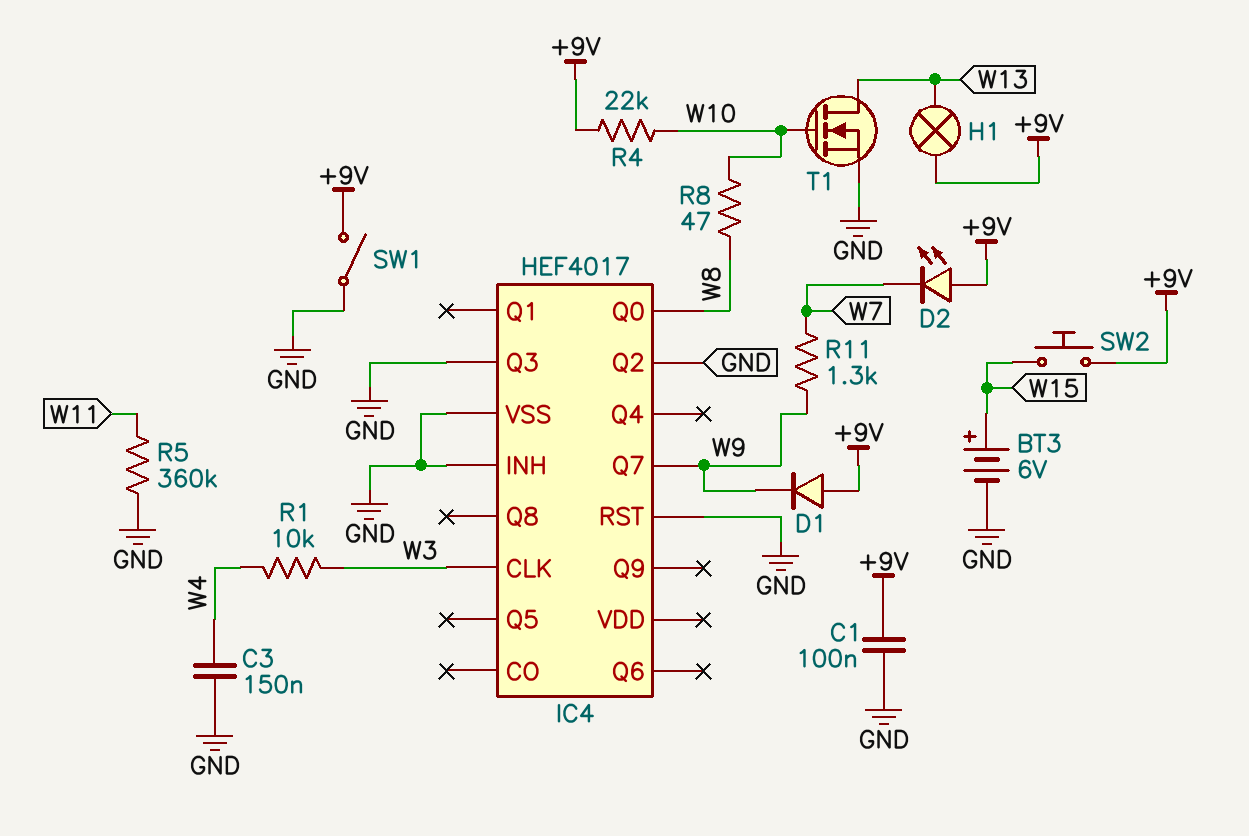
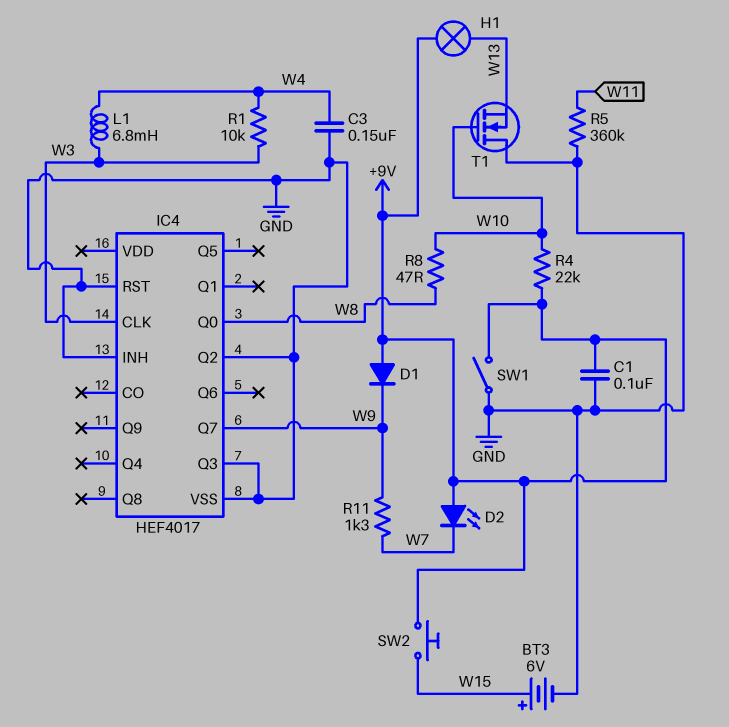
L1: none -> 6.8mH (W3, W4)
T1: NMOS (G W10, D W13, S GND) -> NMOS (G W10, D GND, S W13)

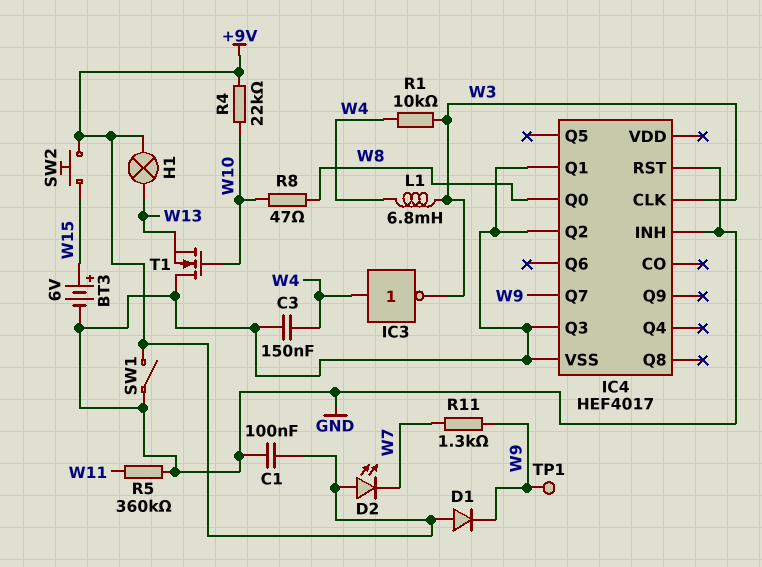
IC3: none -> NOT (in W4, out W3)
IC4 pin Q1: none -> GND
TP1: none -> test point (W9)

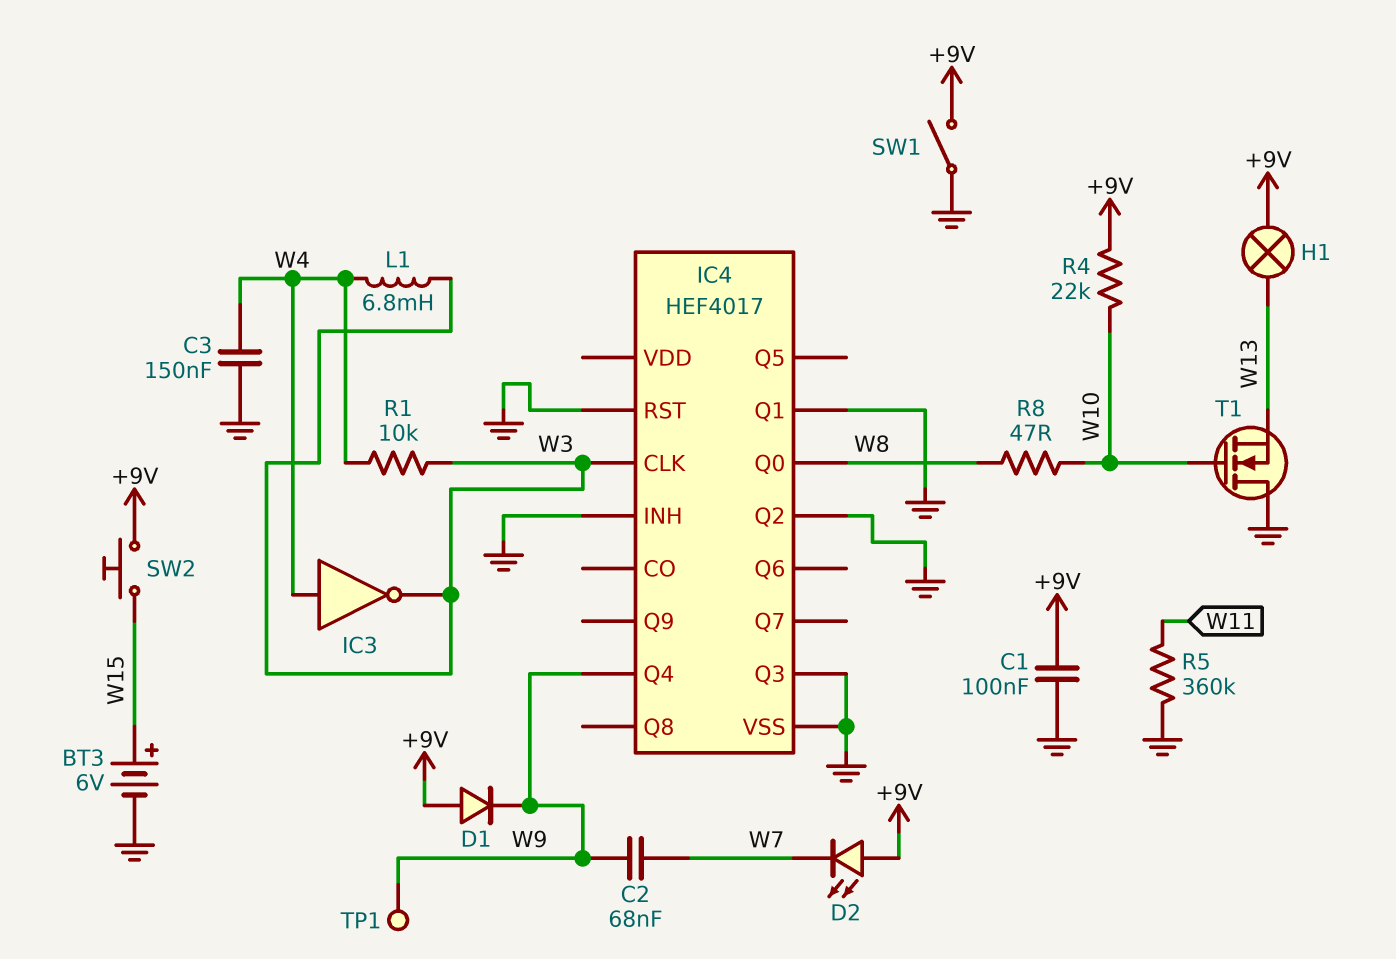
C2: none -> 68nF (W7, W9)
IC4 pin Q4: none -> W9
IC4 pin Q7: W9 -> none
R11: 1.3k (W7, W9) -> none

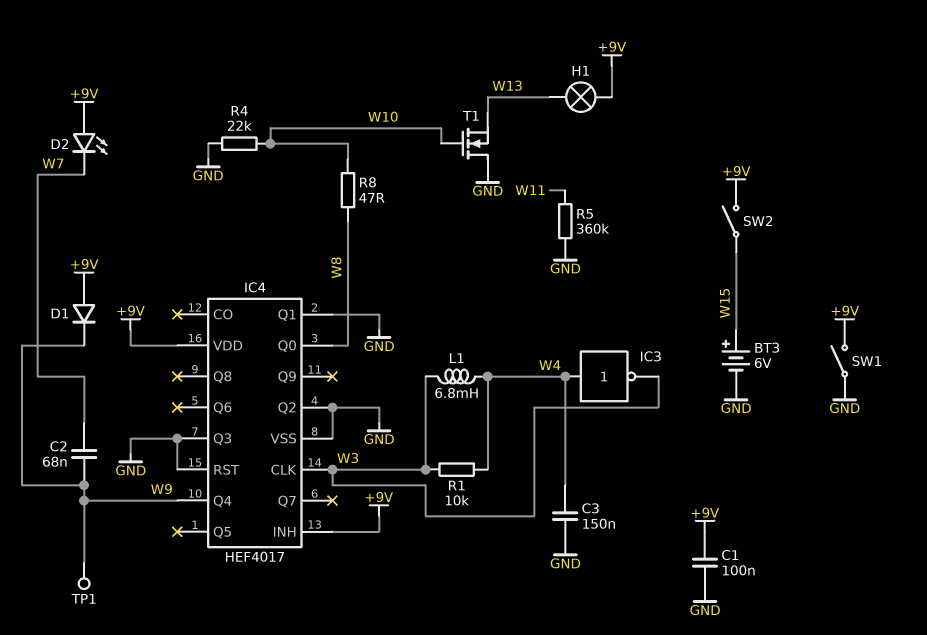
IC4 pin INH: GND -> +9V
IC4 pin VDD: none -> +9V
R4: 22k (+9V, W10) -> 22k (GND, W10)
SW2: button (+9V, W15) -> switch (+9V, W15)

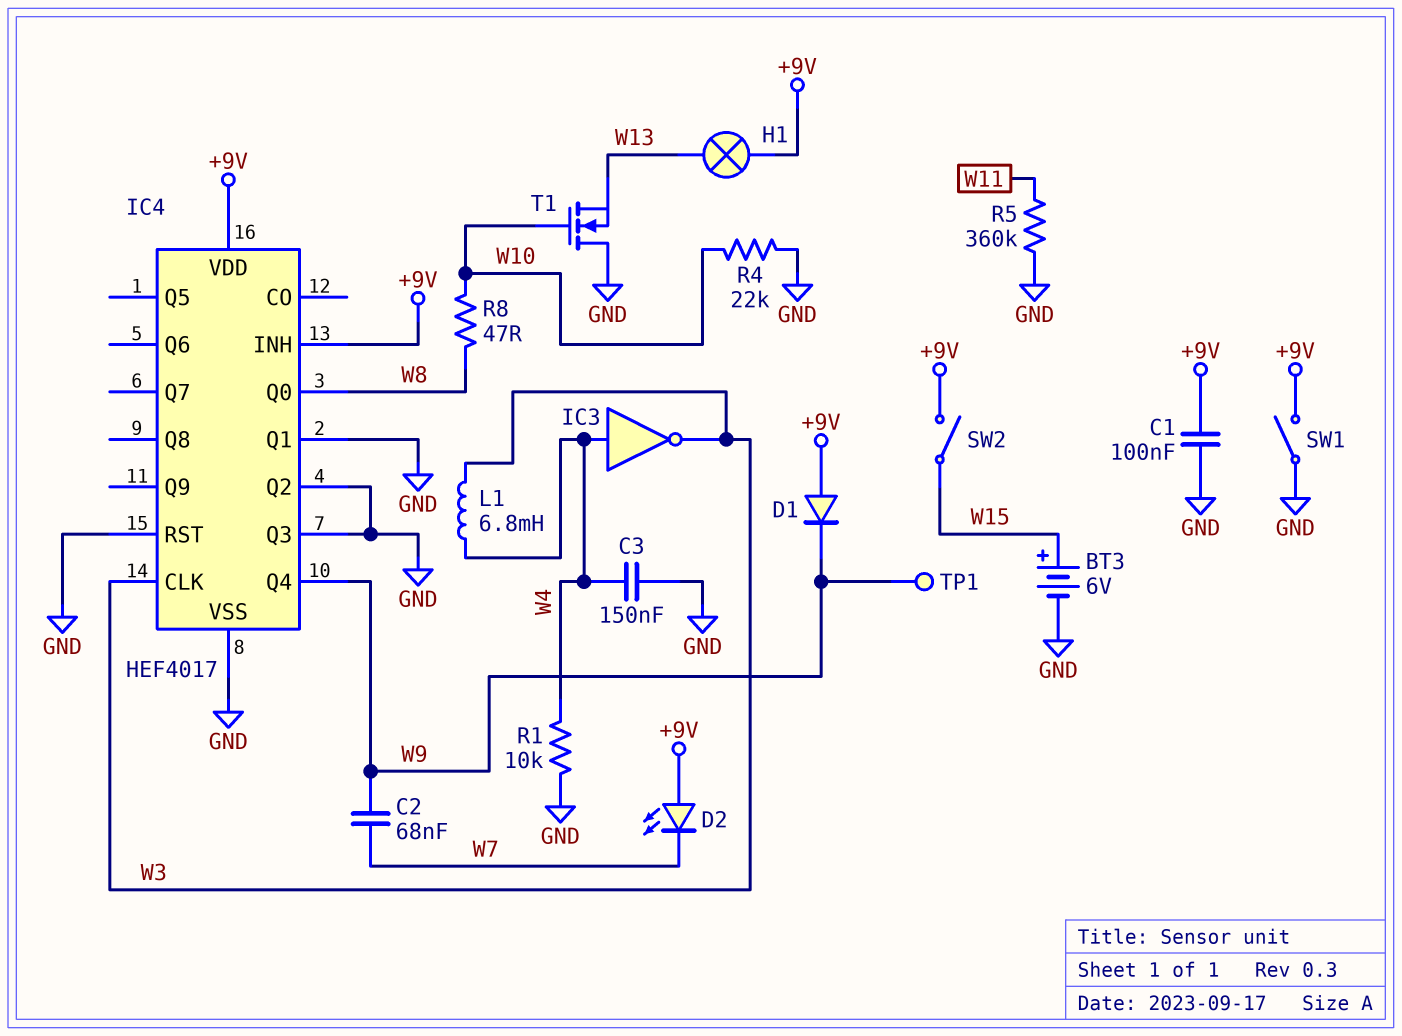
R1: 10k (W3, W4) -> 10k (GND, W4)

